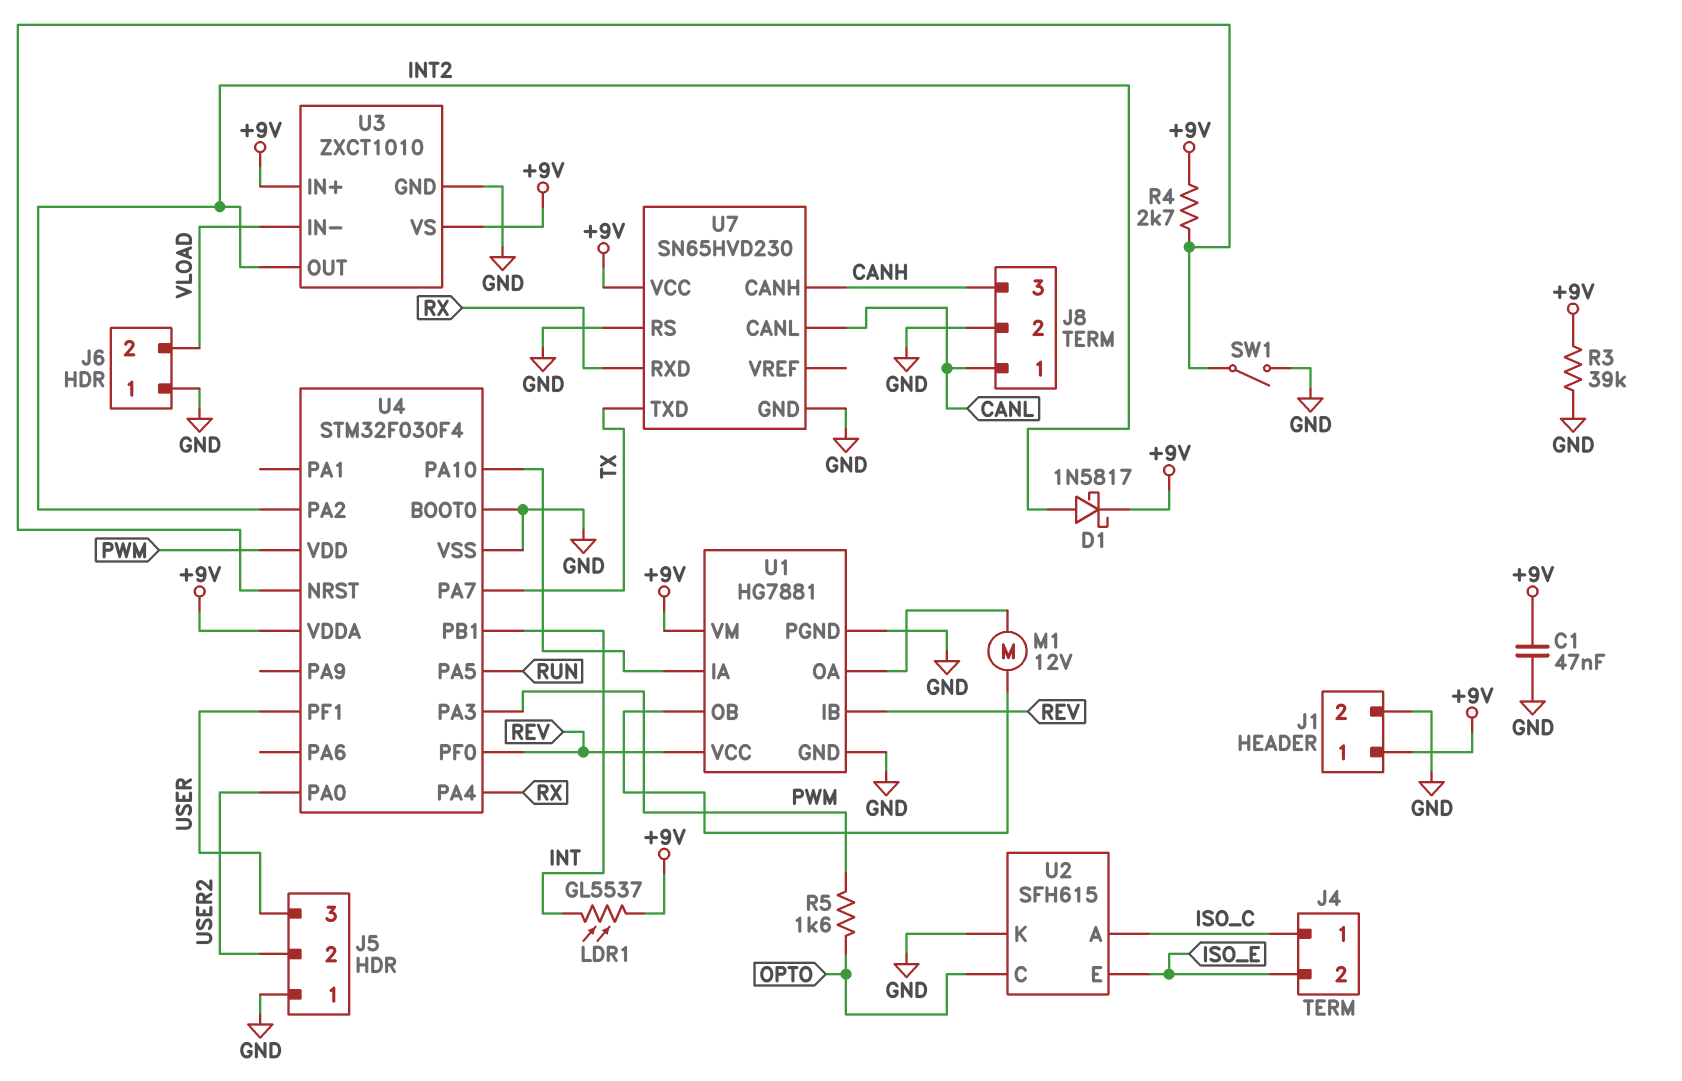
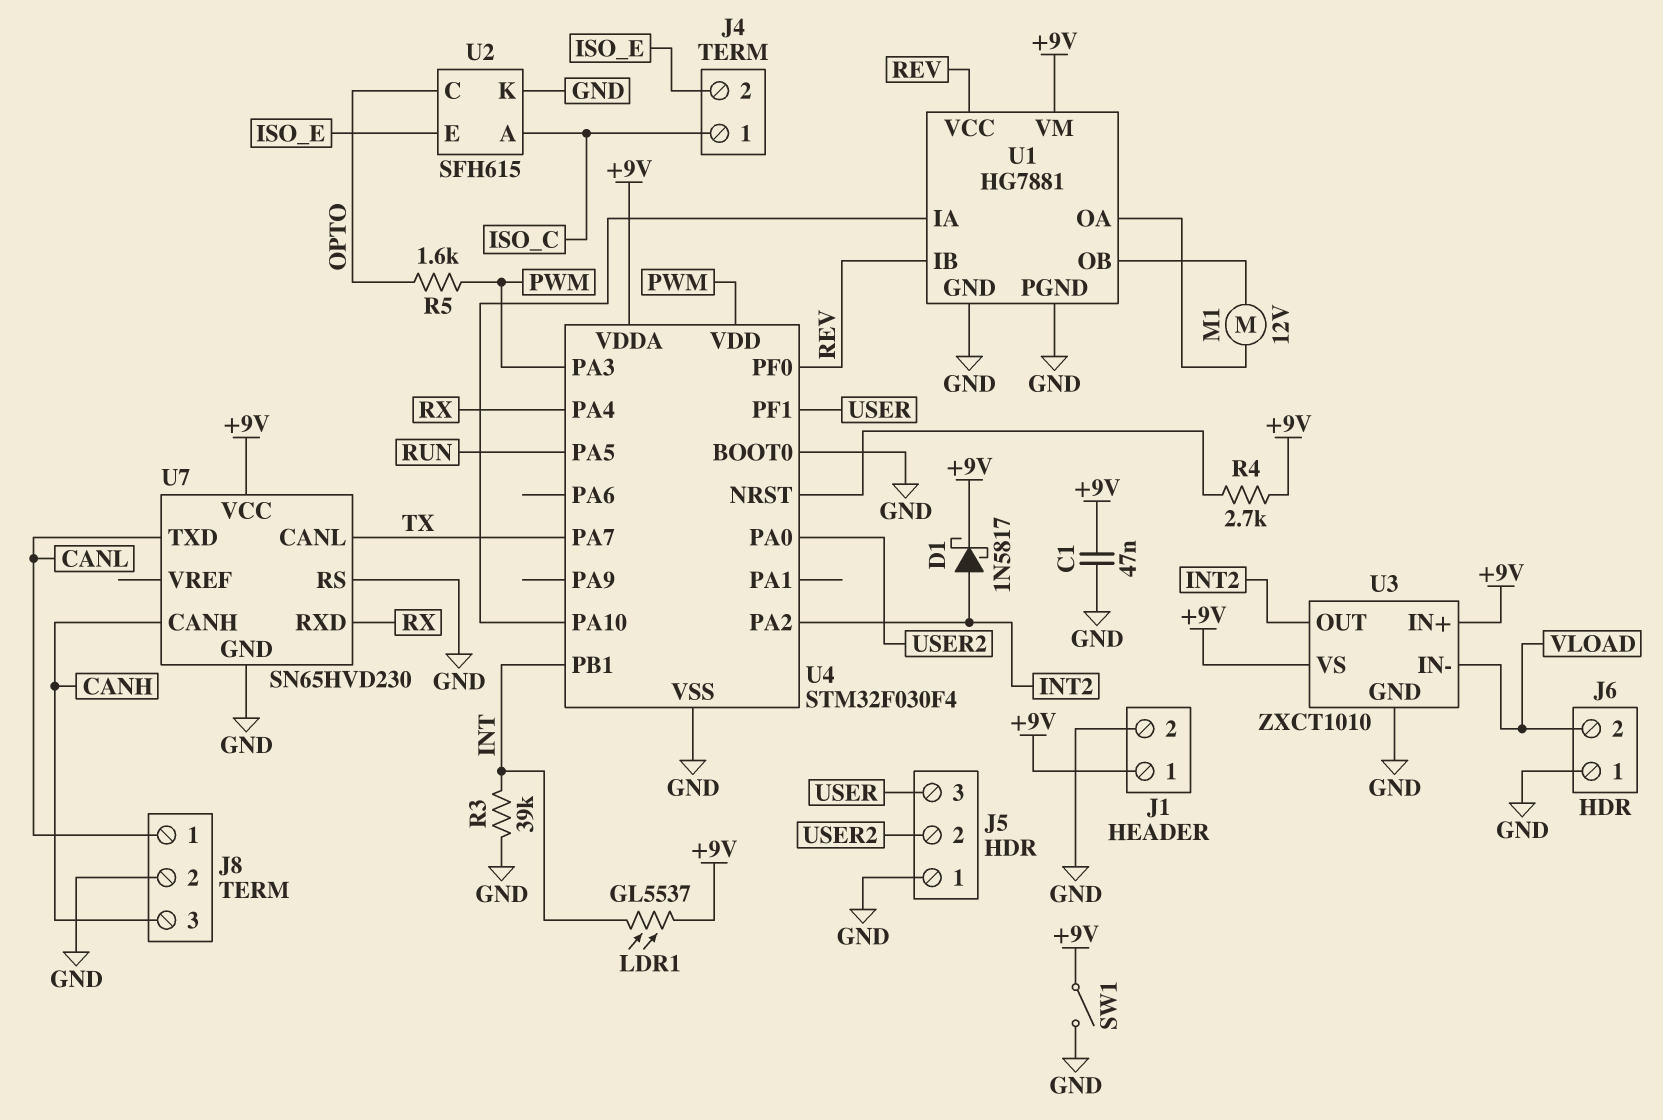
R3: 39k (+9V, GND) -> 39k (GND, INT)
SW1: switch (GND, U4/NRST) -> switch (+9V, GND)
U7 pin CANL: CANL -> TX
U7 pin TXD: TX -> CANL

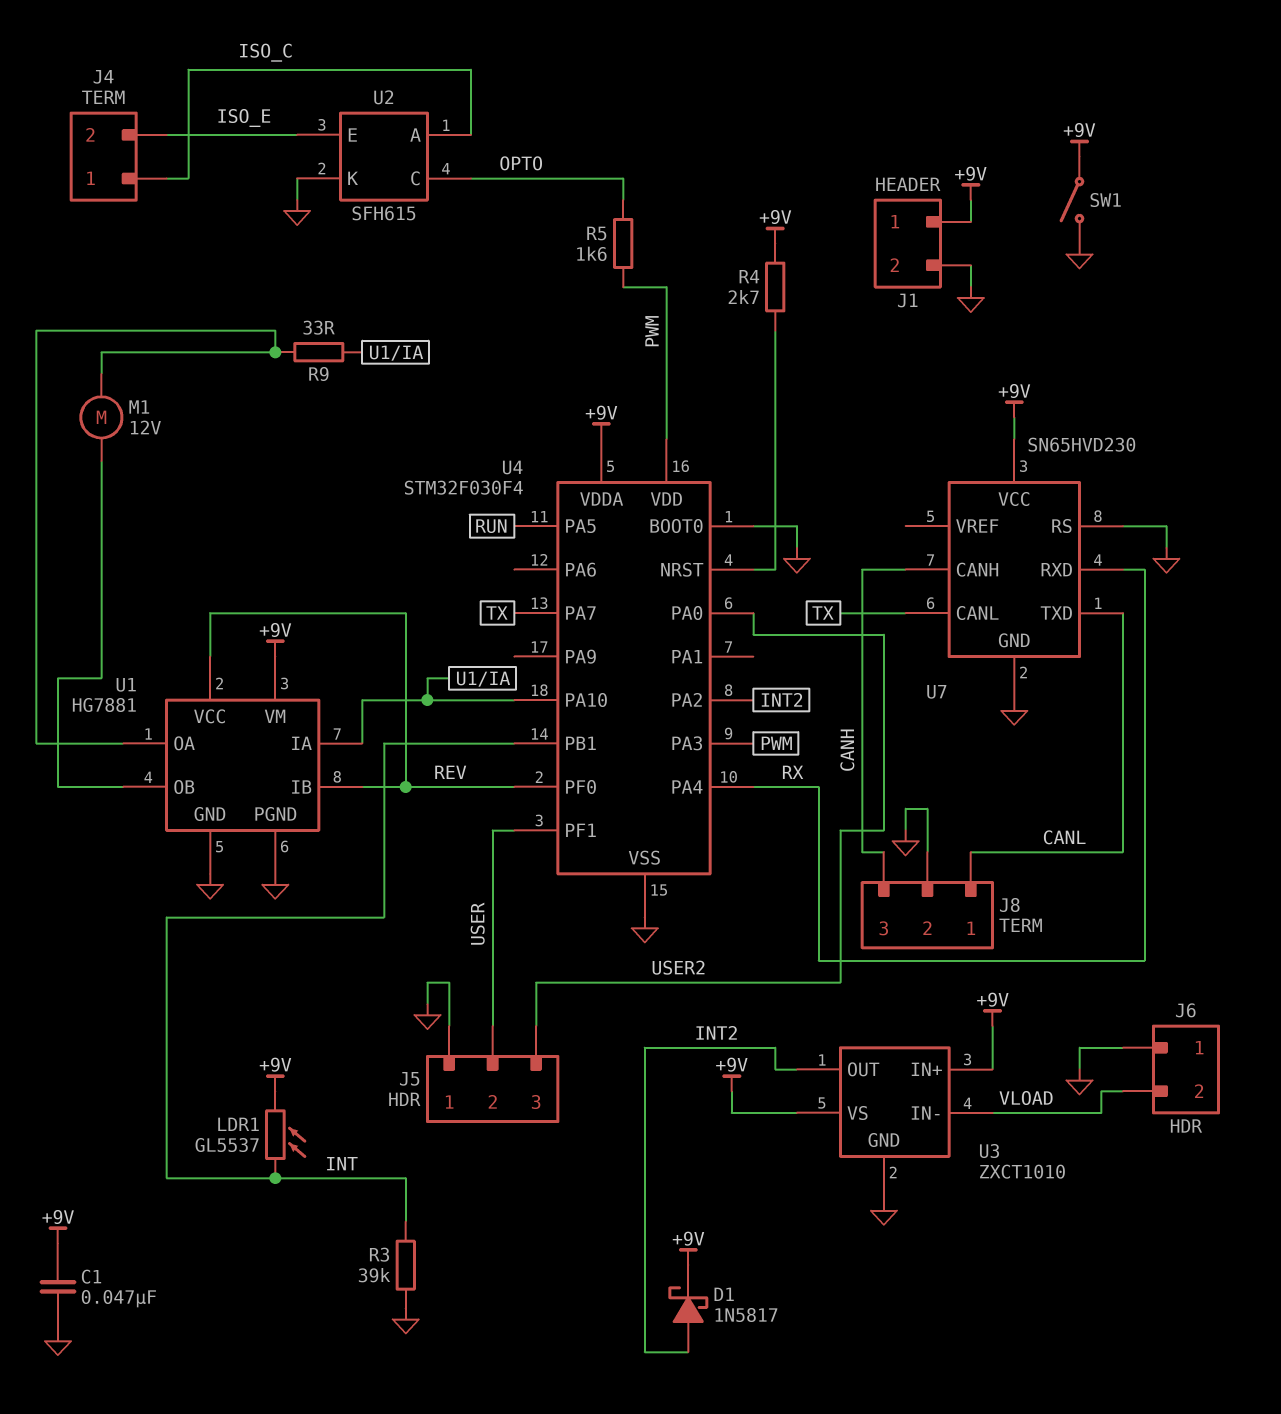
J5 pin 2: USER2 -> USER
J5 pin 3: USER -> USER2
R9: none -> 33 (U1/IA, U1/OA)

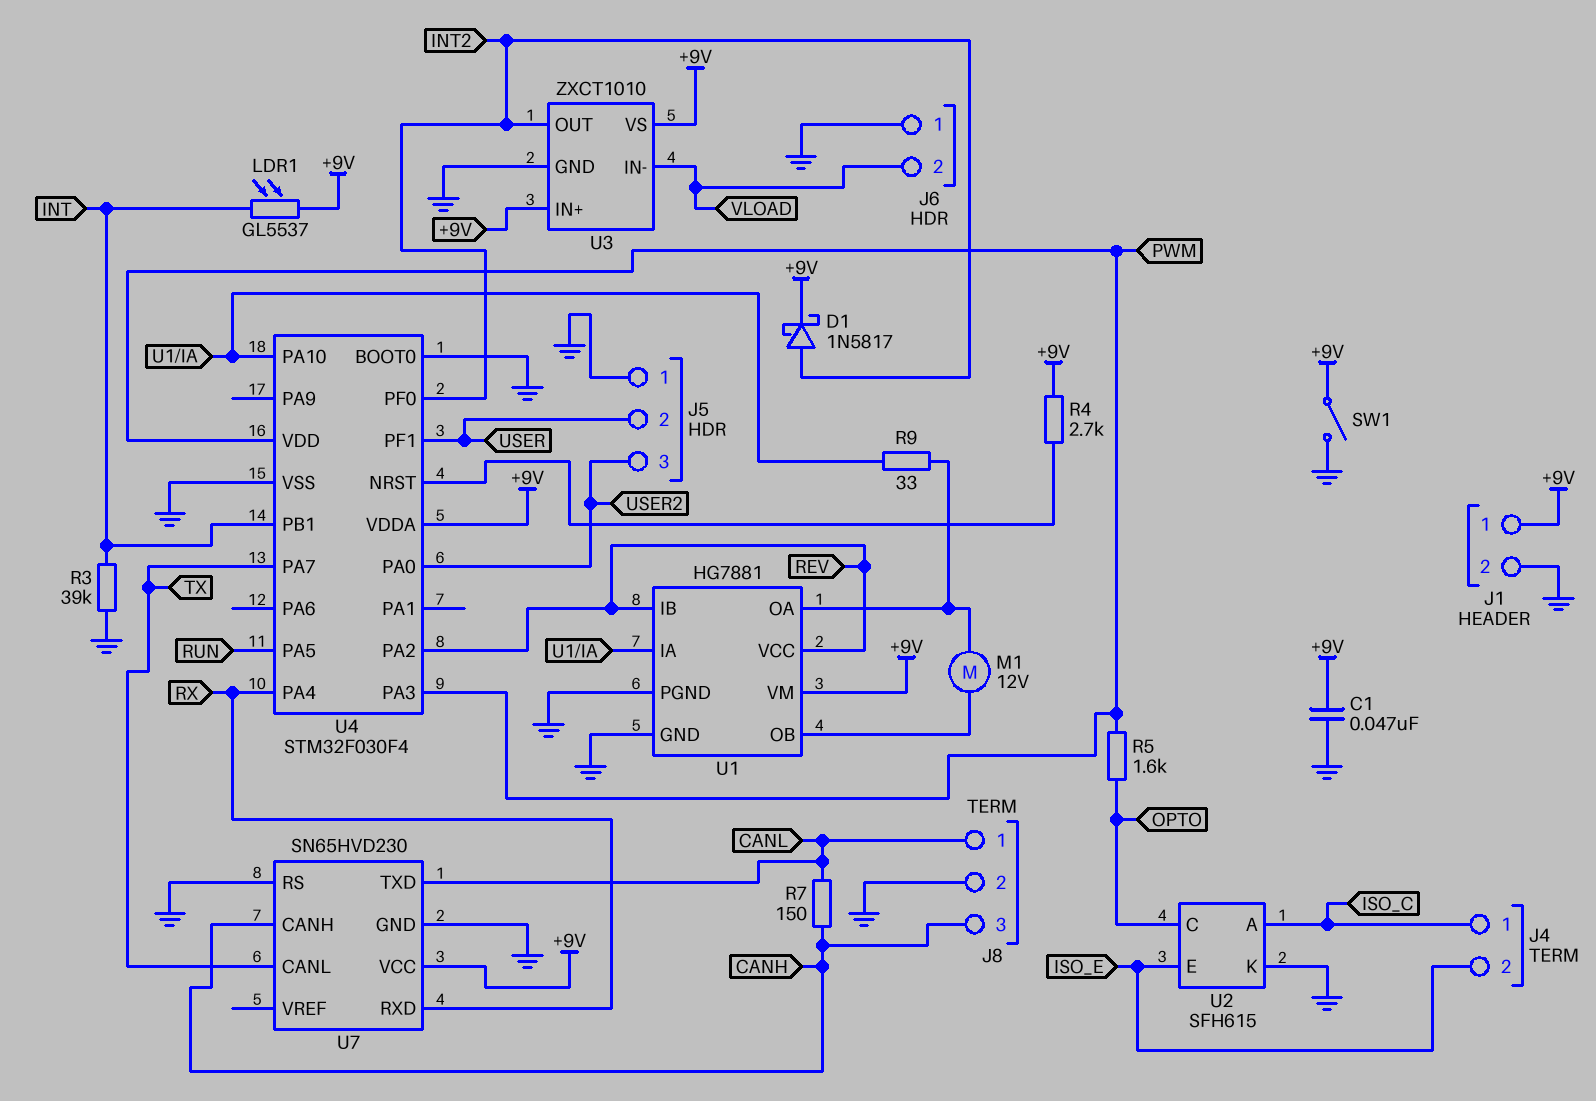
R7: none -> 150 (CANH, CANL)
U4 pin PA2: INT2 -> REV
U4 pin PF0: REV -> INT2

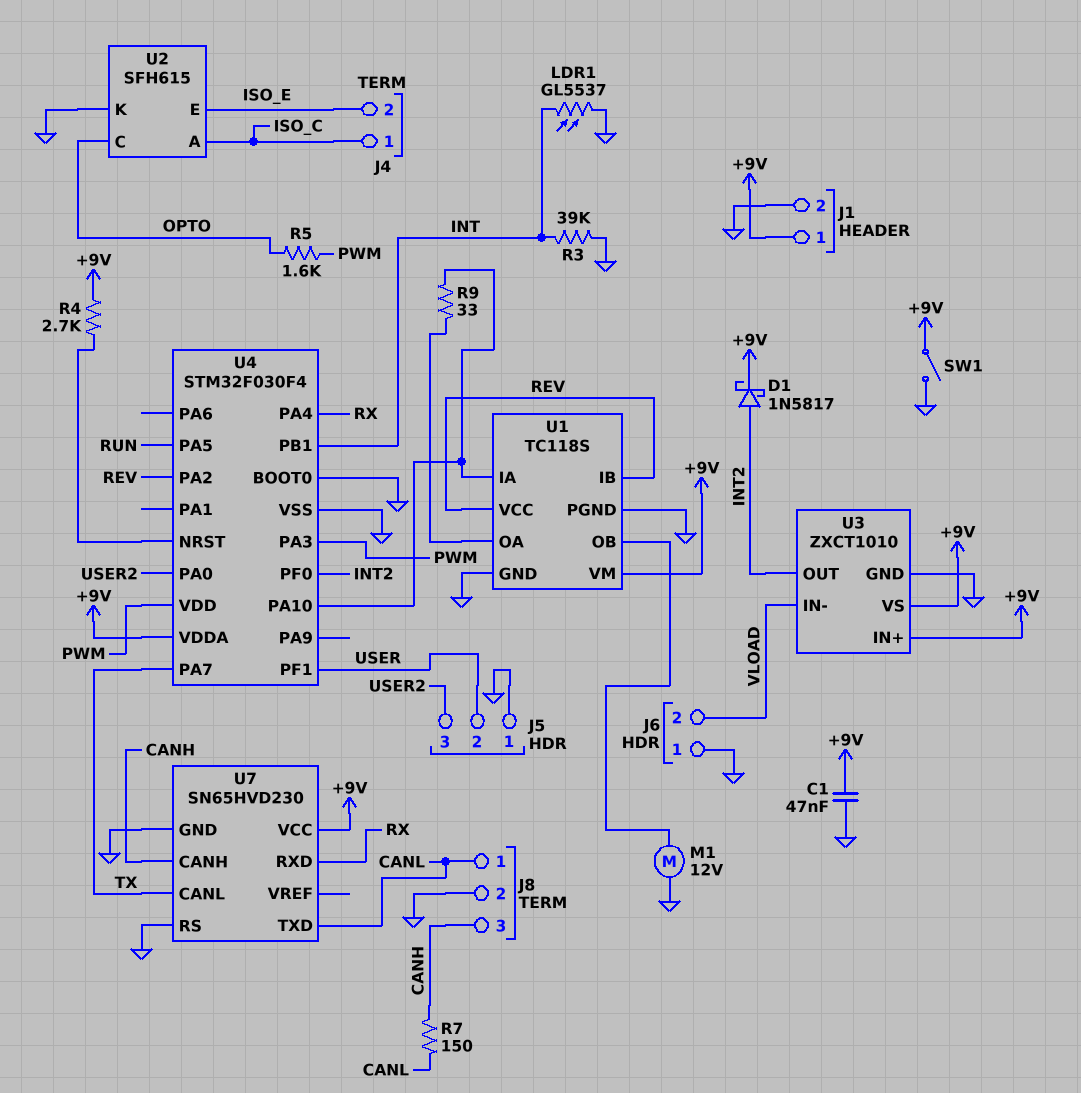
LDR1: GL5537 (+9V, INT) -> GL5537 (GND, INT)
M1: motor 12V (U1/OA, U1/OB) -> motor 12V (GND, U1/OB)
U1: HG7881 -> TC118S

